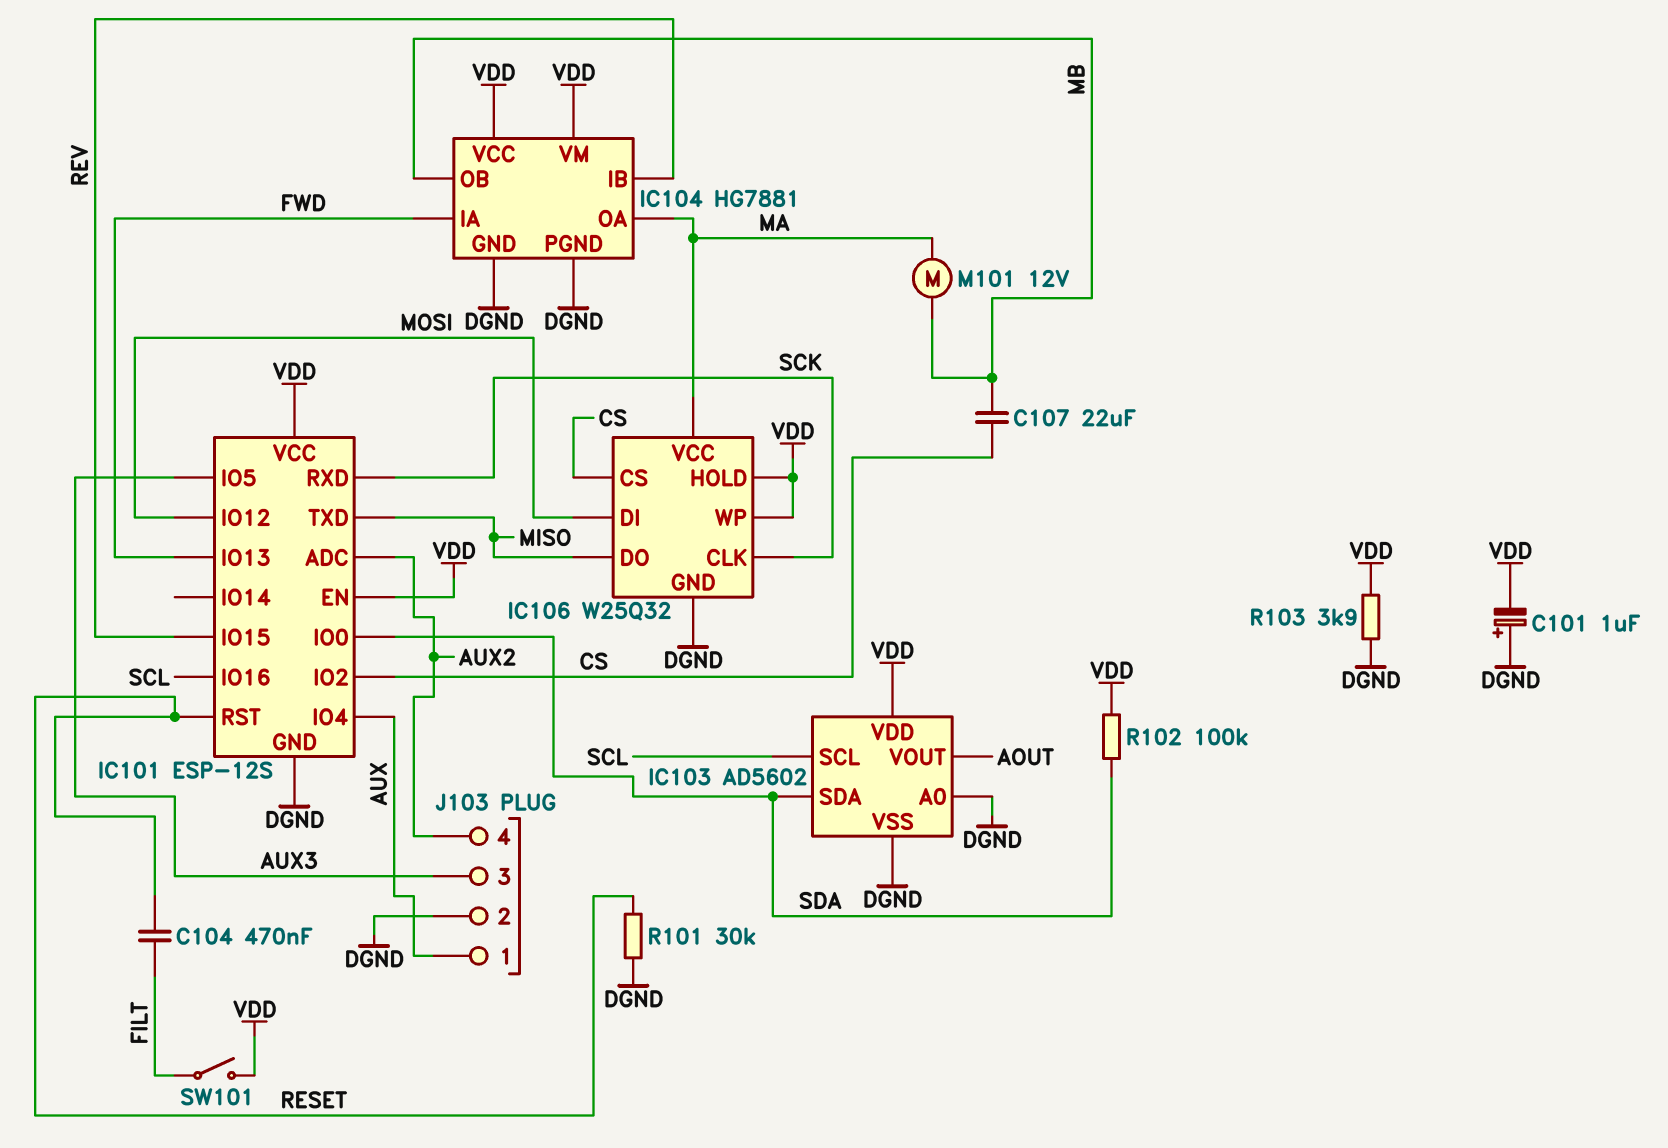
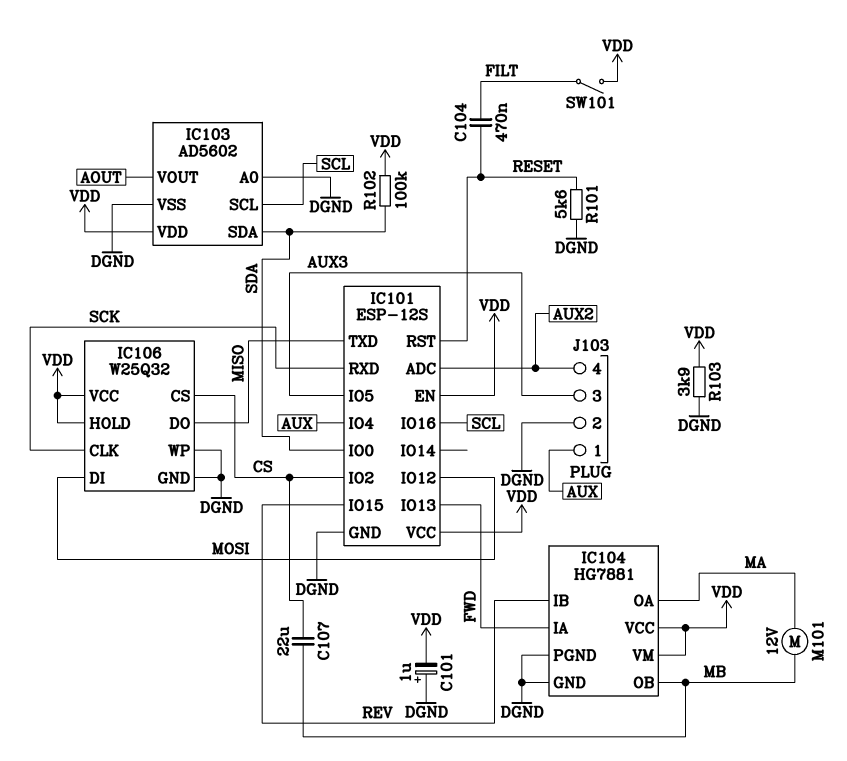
IC106 pin VCC: MA -> VDD
IC106 pin WP: VDD -> DGND
R101: 30k (DGND, RESET) -> 5.6k (DGND, RESET)

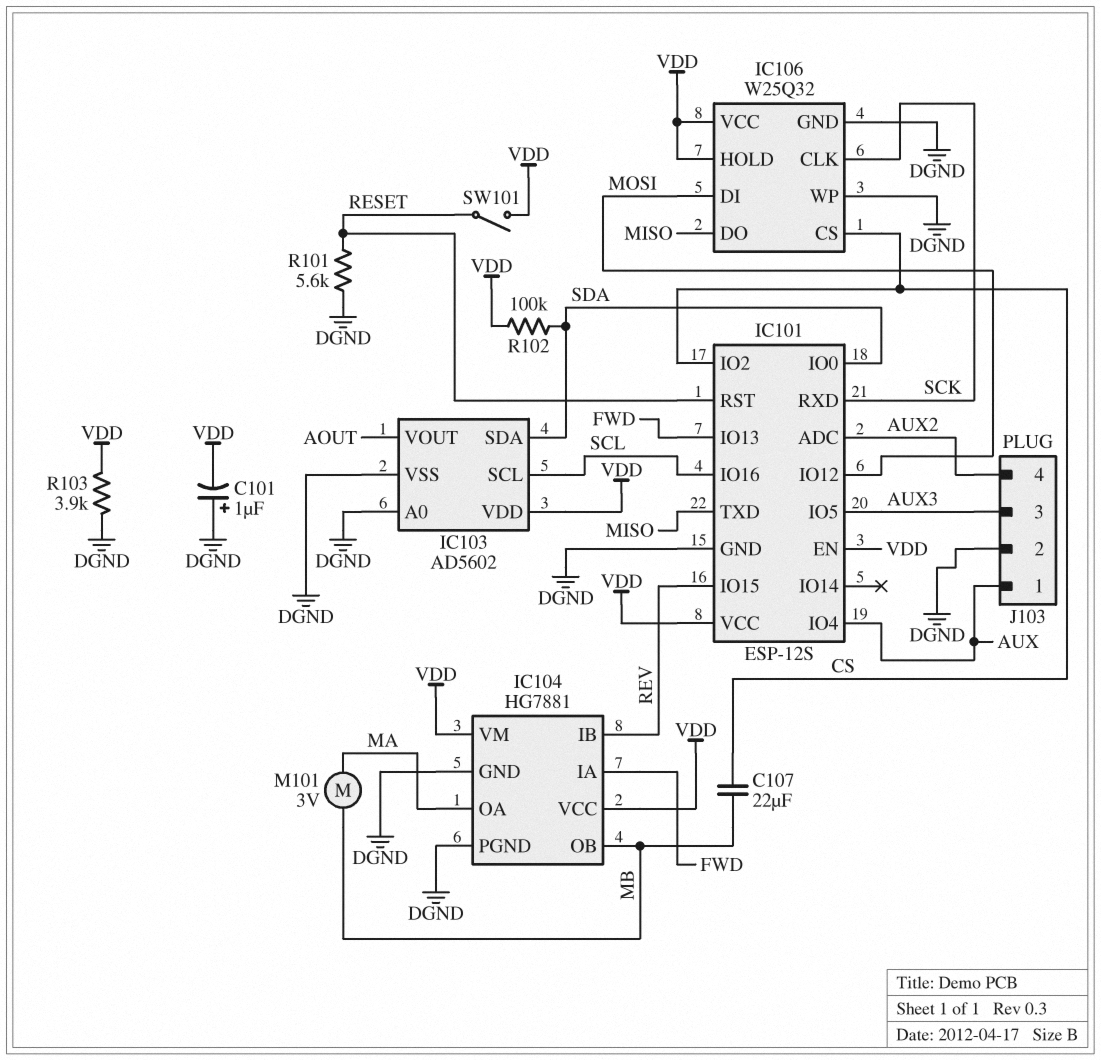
C104: 470nF (FILT, RESET) -> none
M101: motor 12V (MA, MB) -> motor 3V (MA, MB)
SW101: switch (FILT, VDD) -> switch (RESET, VDD)

